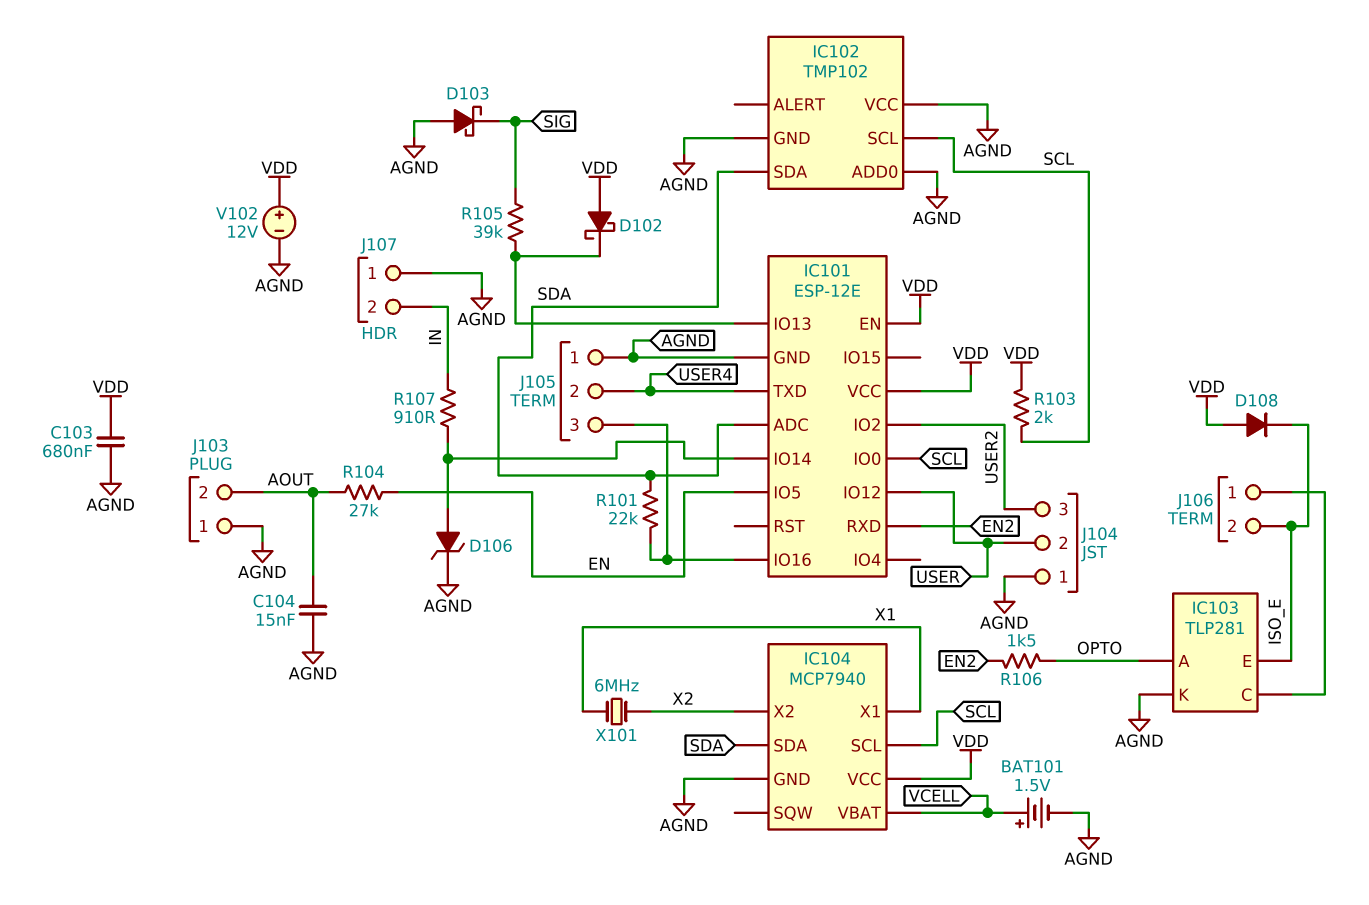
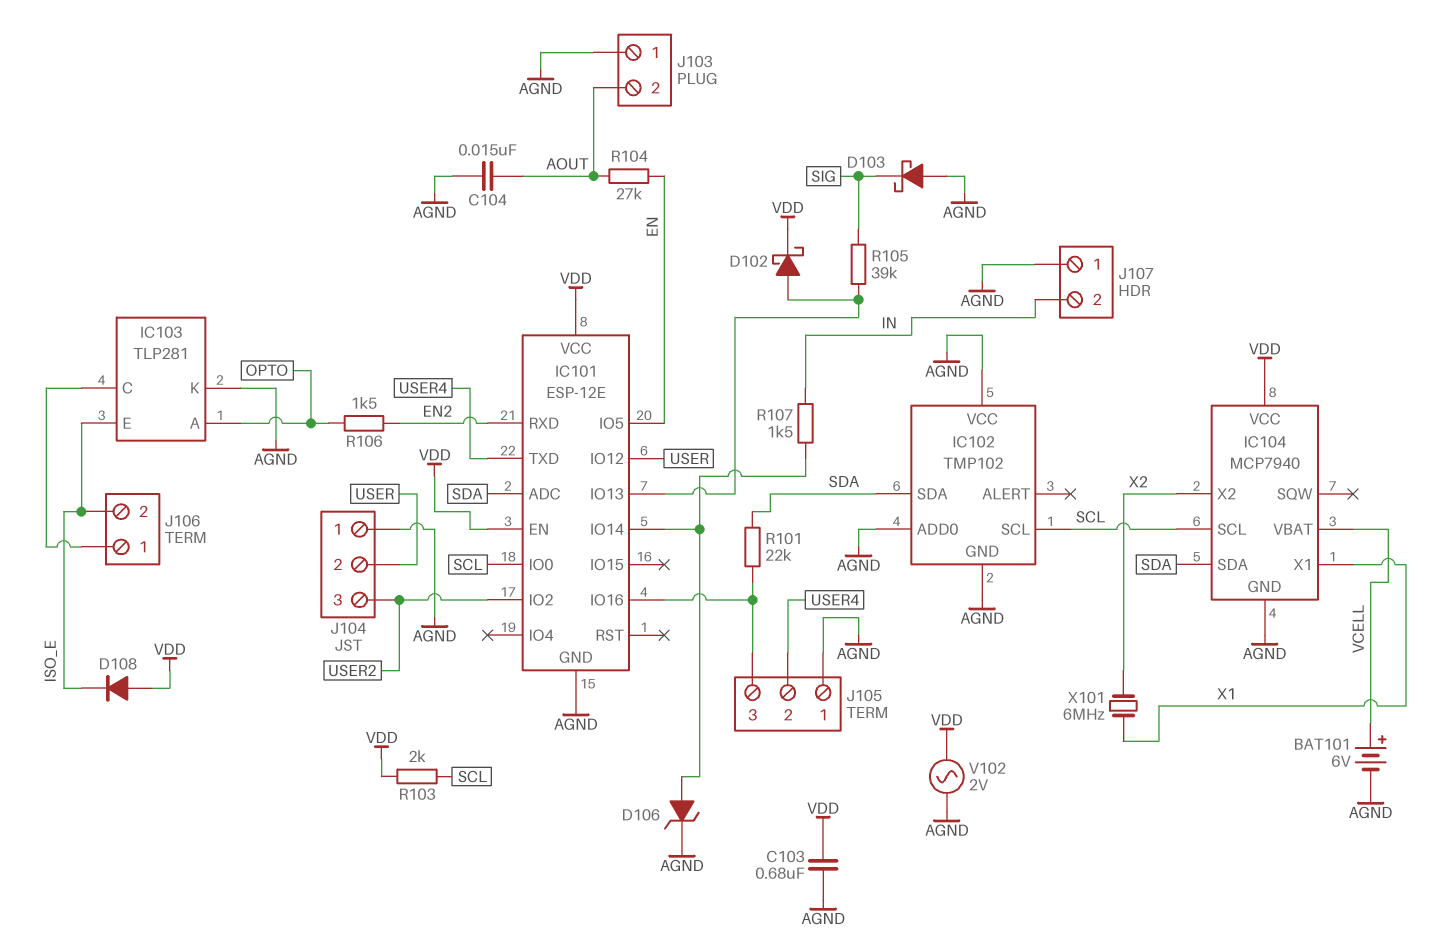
BAT101: 1.5V (plus VCELL, minus AGND) -> 6V (plus VCELL, minus AGND)
D102: schottky (A VDD, K IC101/IO13) -> schottky (A IC101/IO13, K VDD)
R107: 910 (IC101/IO14, IN) -> 1.5k (IC101/IO14, IN)
V102: 12V (plus VDD, minus AGND) -> AC 2V (AGND, VDD)

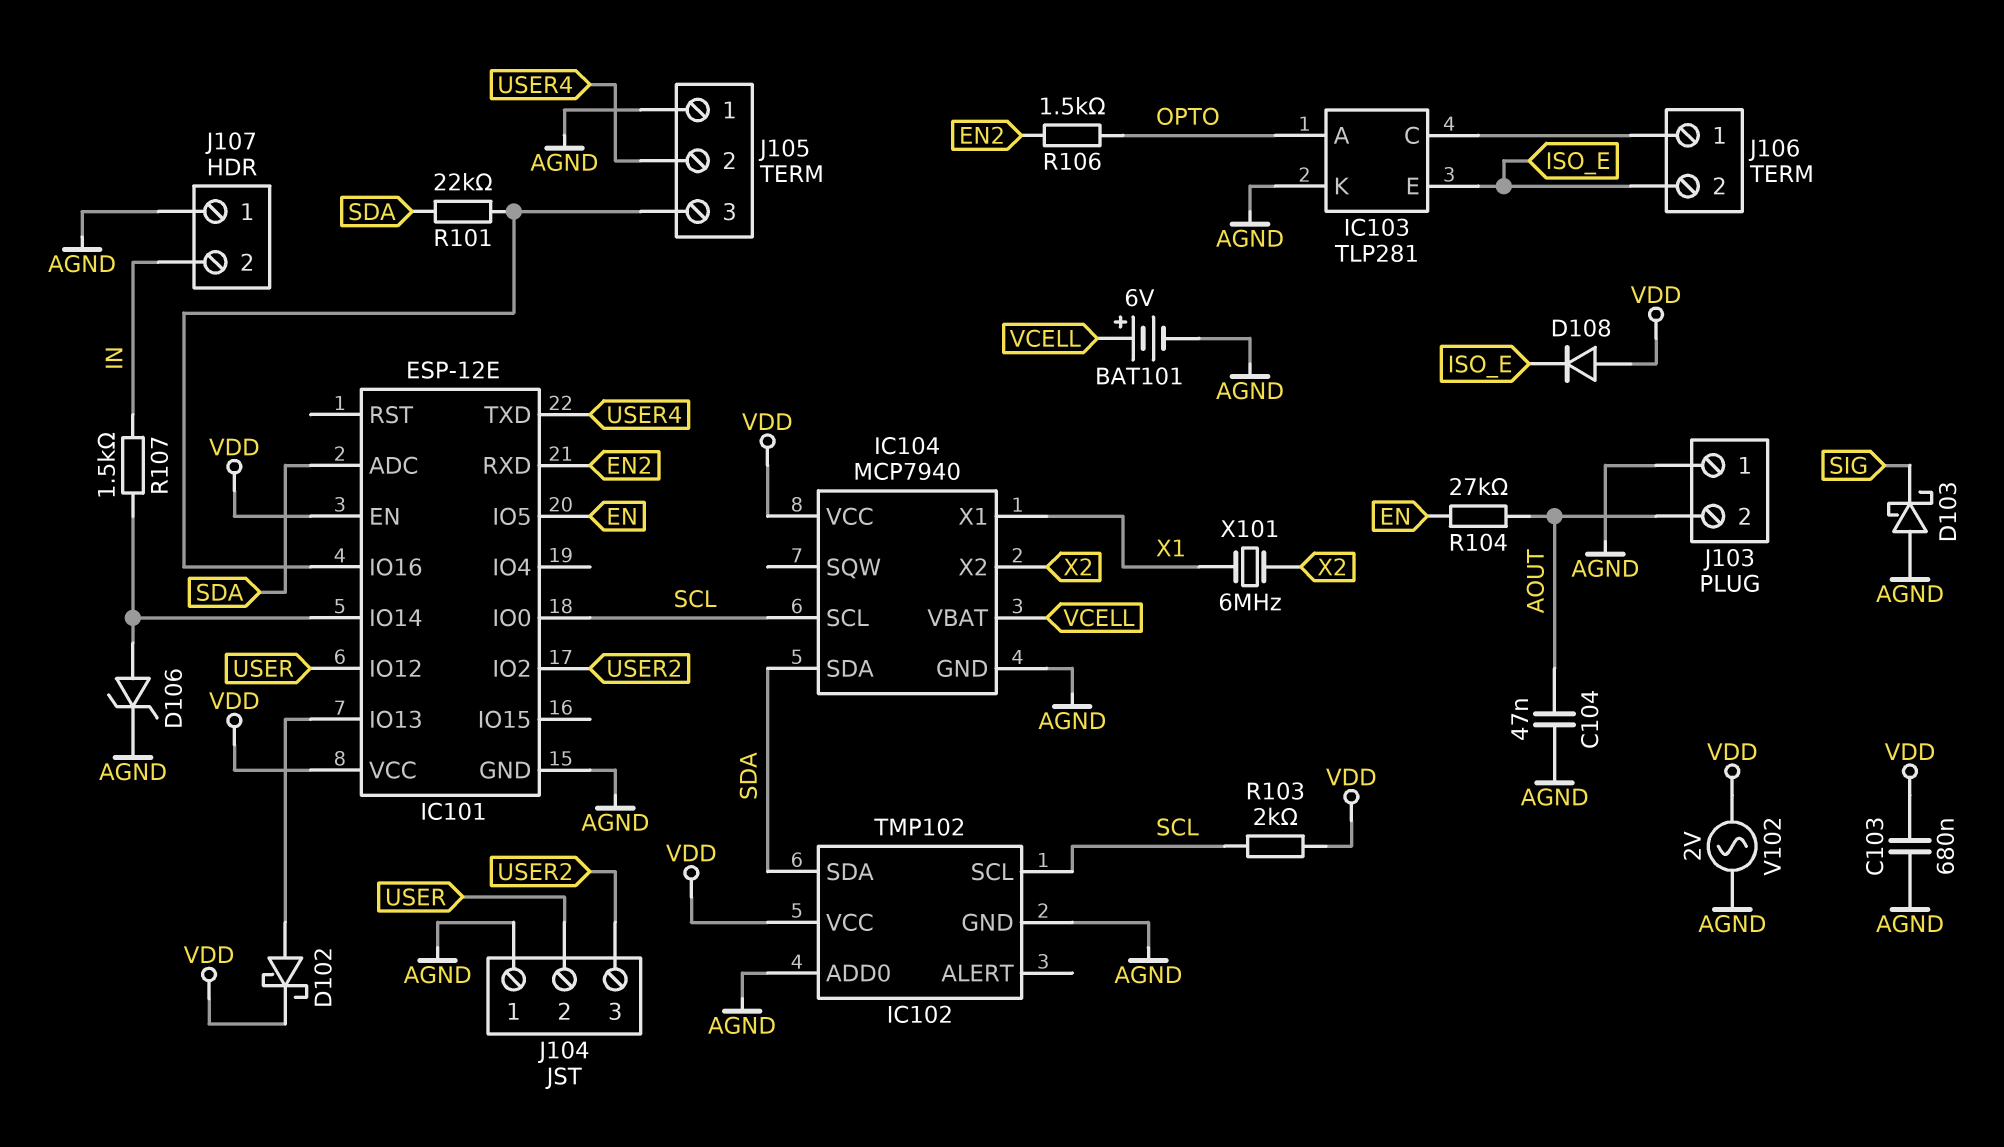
C104: 15nF (AGND, AOUT) -> 47nF (AGND, AOUT)
IC102 pin VCC: AGND -> VDD
R105: 39k (IC101/IO13, SIG) -> none

